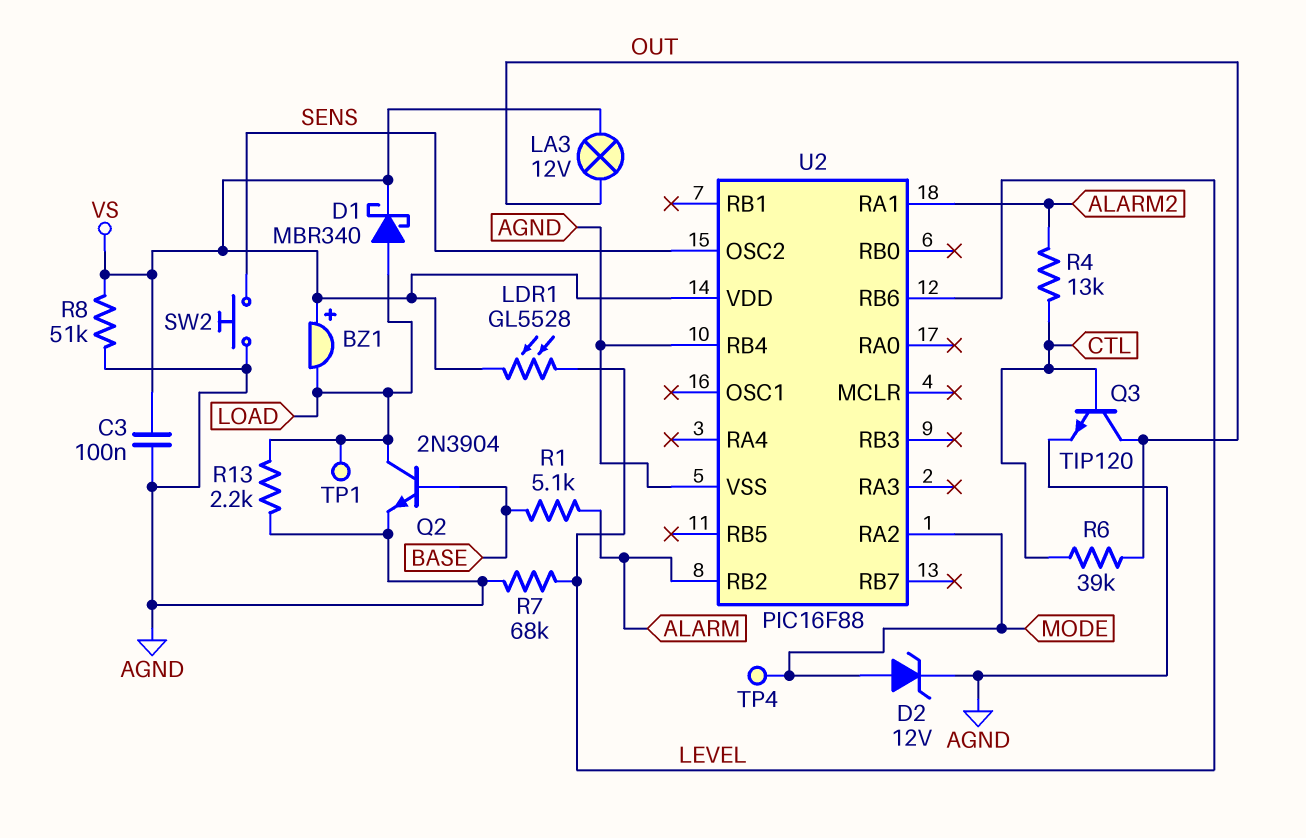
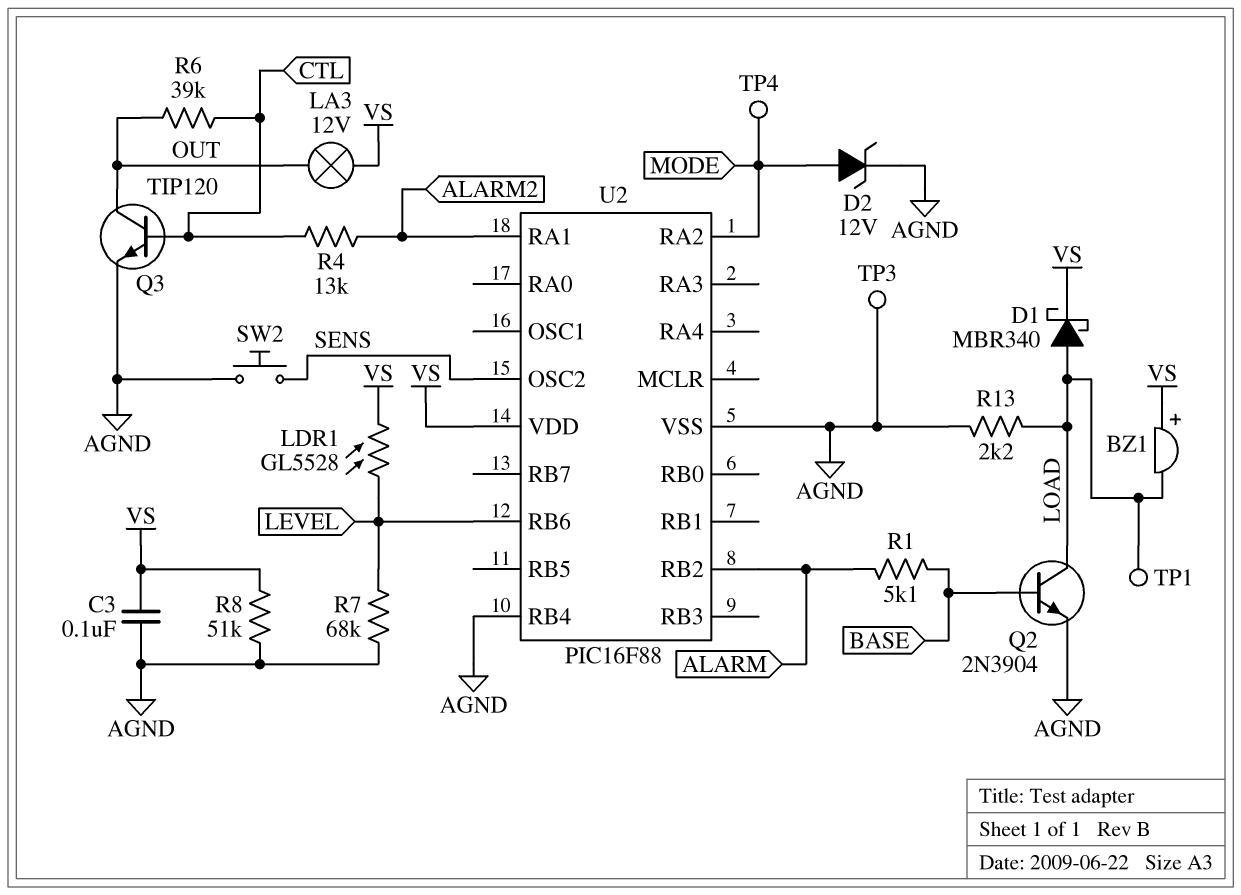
TP3: none -> test point (AGND)

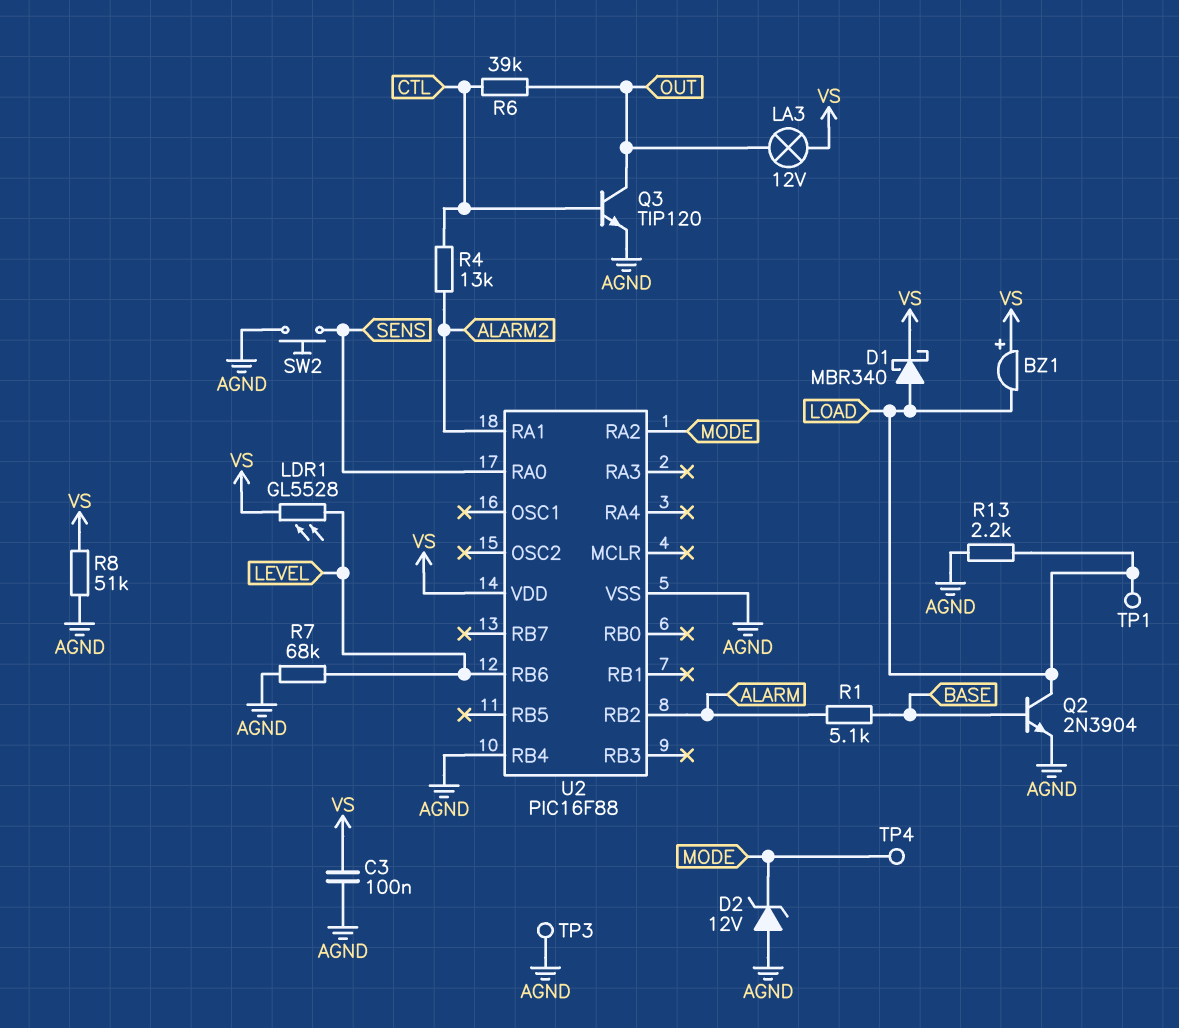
D2: zener 12V (A MODE, K AGND) -> zener 12V (A AGND, K MODE)
U2 pin OSC2: SENS -> none
U2 pin RA0: none -> SENS

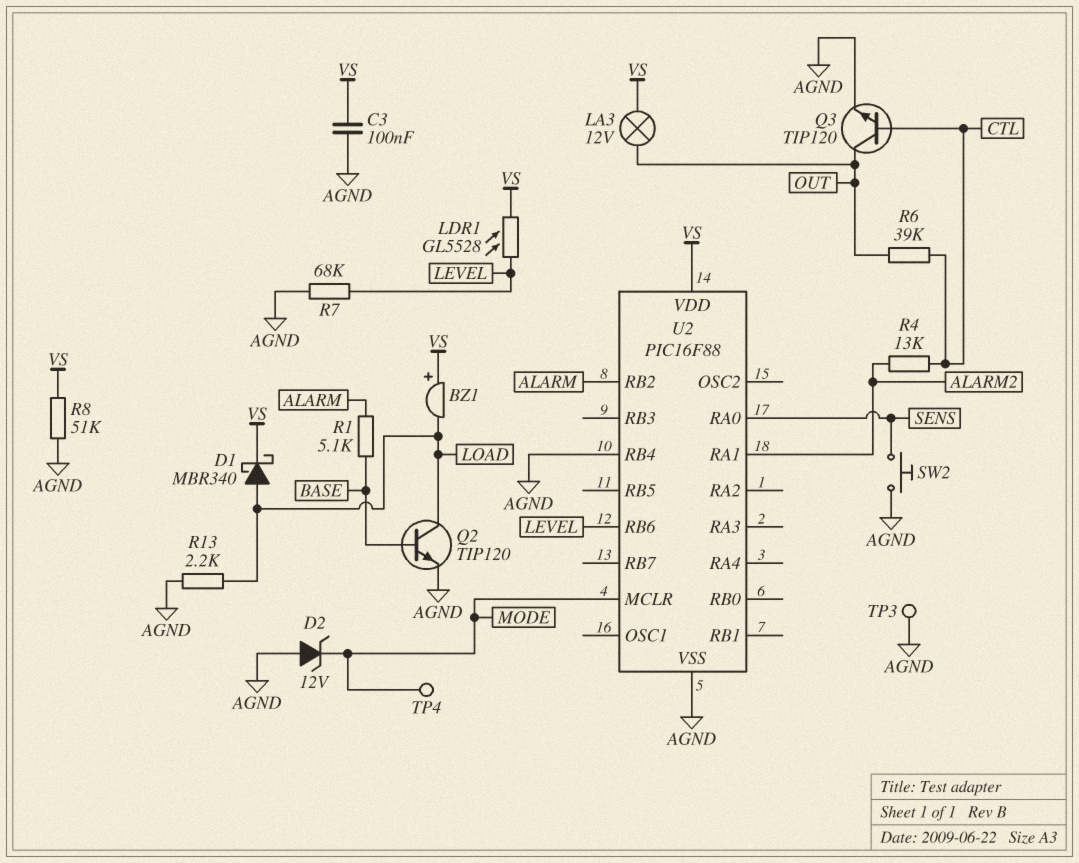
Q2: NPN 2N3904 (B BASE, C LOAD, E AGND) -> NPN TIP120 (B BASE, C LOAD, E AGND)
TP1: test point (LOAD) -> none
U2 pin MCLR: none -> MODE
U2 pin RA2: MODE -> none

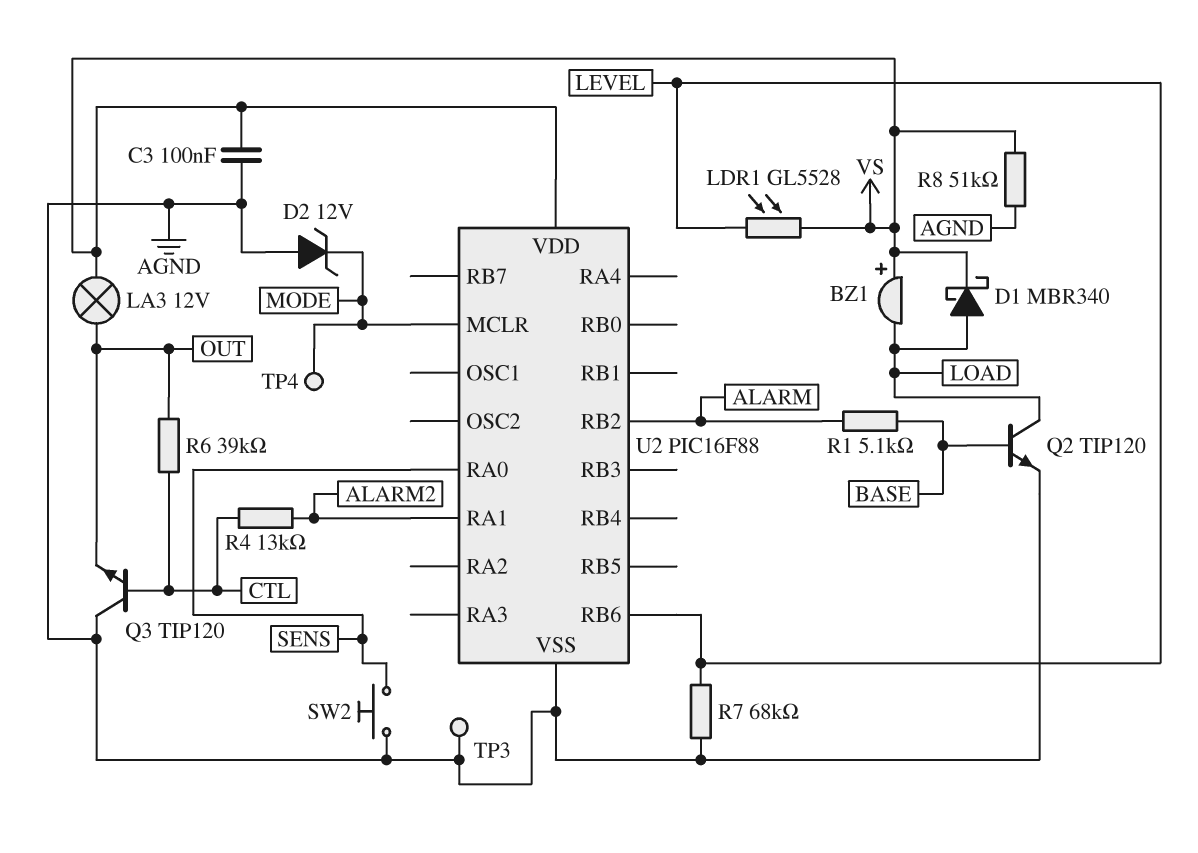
Q3: NPN TIP120 (B CTL, C OUT, E AGND) -> NPN TIP120 (B CTL, C AGND, E OUT)
R13: 2.2k (AGND, LOAD) -> none
U2 pin RB4: AGND -> none

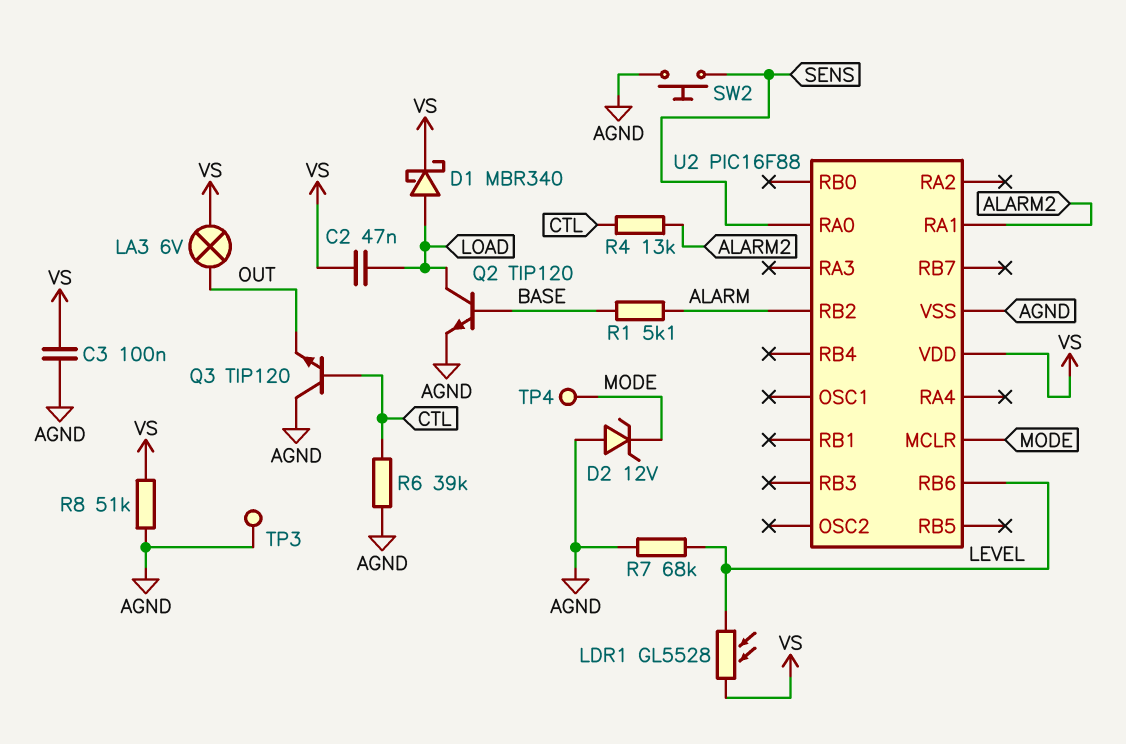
BZ1: buzzer (plus VS, minus LOAD) -> none
C2: none -> 47nF (LOAD, VS)
LA3: lamp 12V (OUT, VS) -> lamp 6V (OUT, VS)
R6: 39k (CTL, OUT) -> 39k (AGND, CTL)

